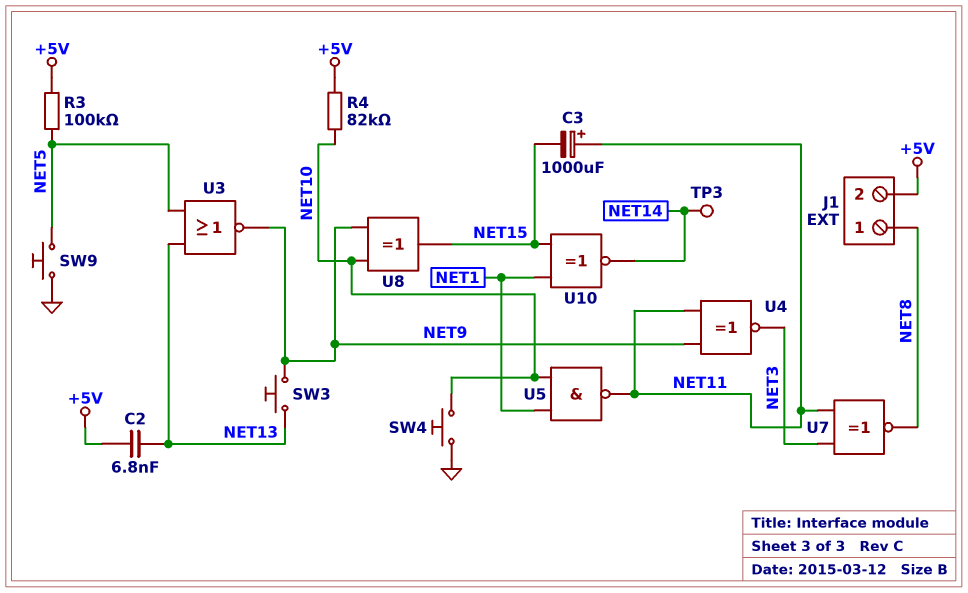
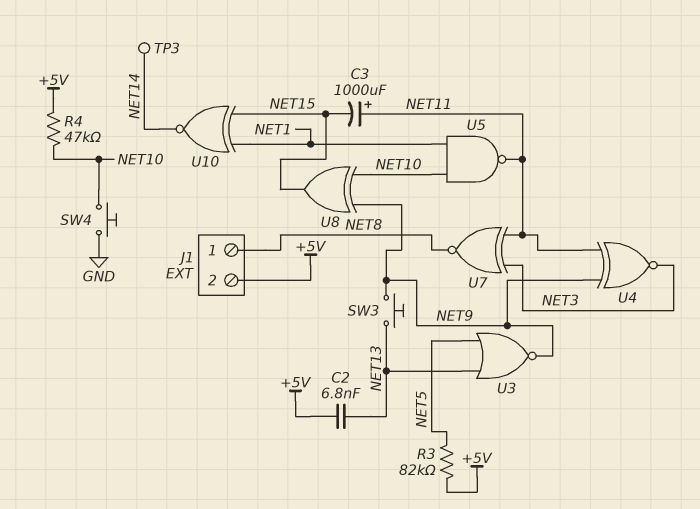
R3: 100k (+5V, NET5) -> 82k (+5V, NET5)
R4: 82k (+5V, NET10) -> 47k (+5V, NET10)
SW9: button (GND, NET5) -> none

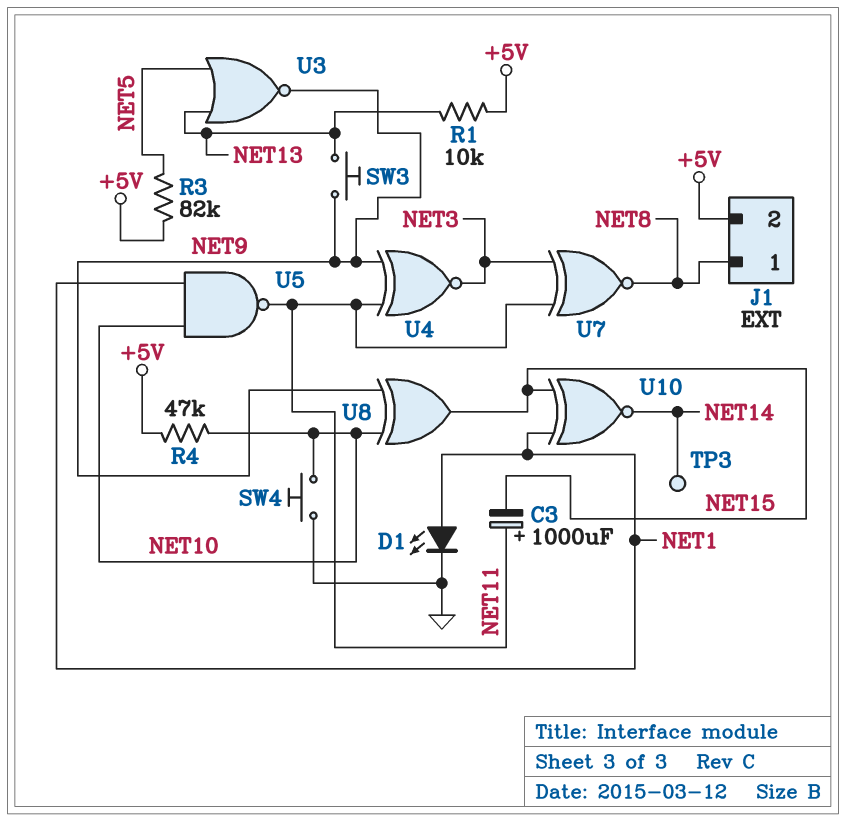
C2: 6.8nF (+5V, NET13) -> none
D1: none -> LED (A NET1, K GND)
R1: none -> 10k (+5V, NET13)

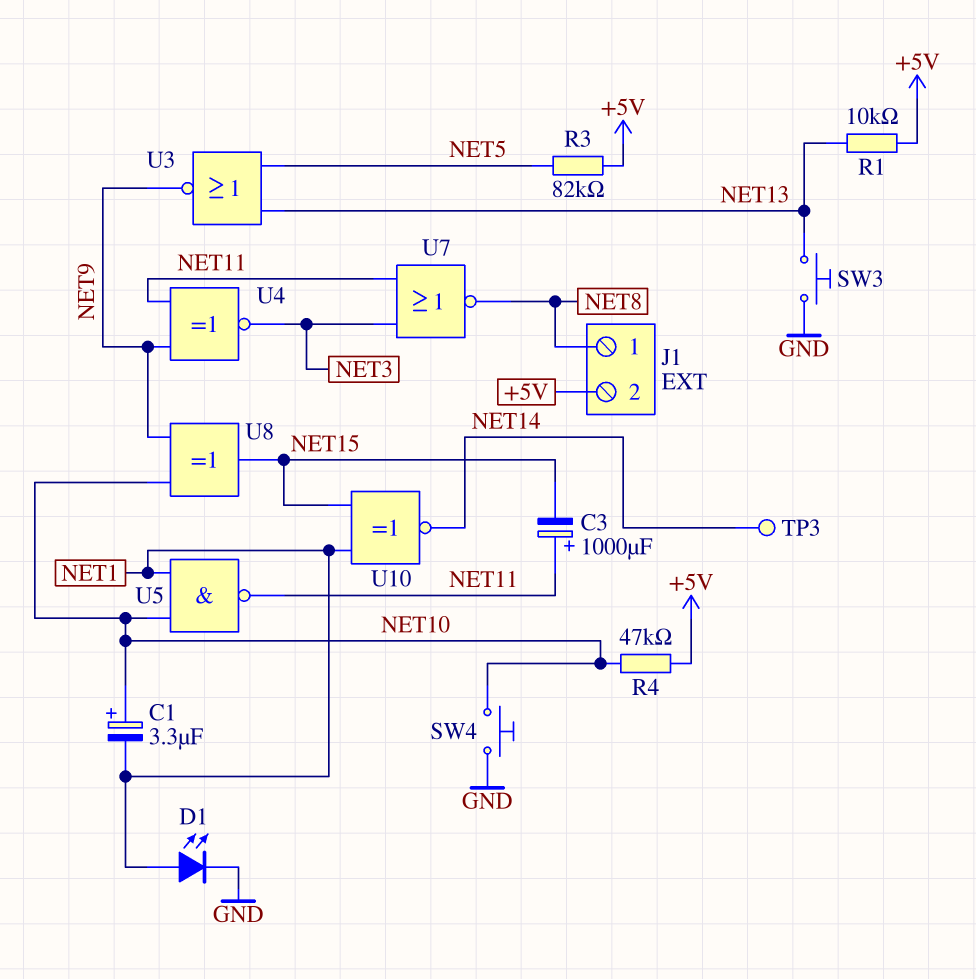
C1: none -> 3.3uF (plus NET10, minus NET1)
SW3: button (NET9, NET13) -> button (GND, NET13)
U7: XNOR (in NET3, in NET11, out NET8) -> NOR (in NET3, in NET11, out NET8)

